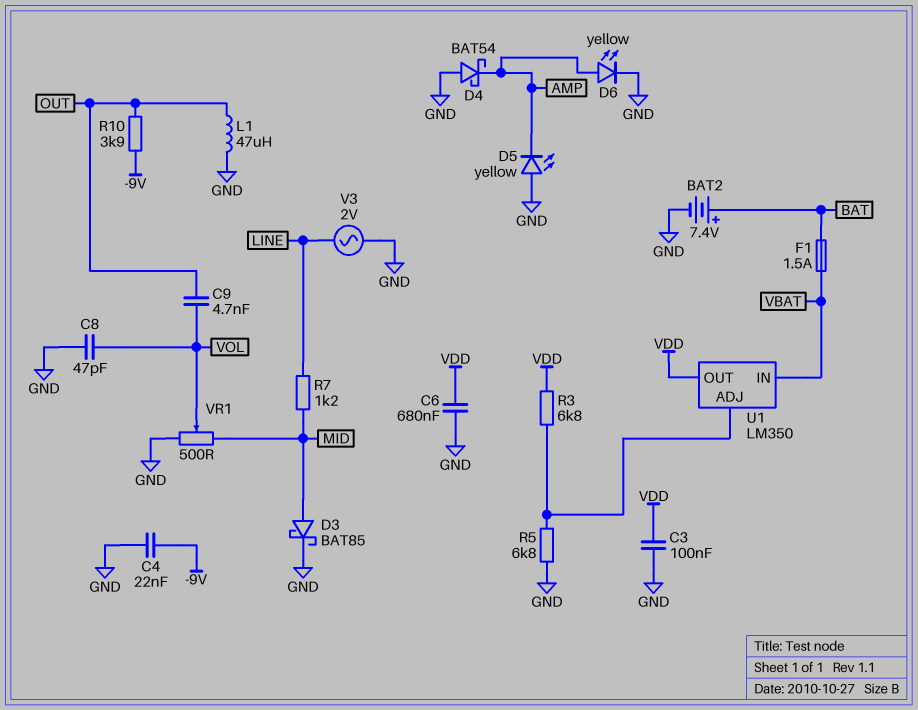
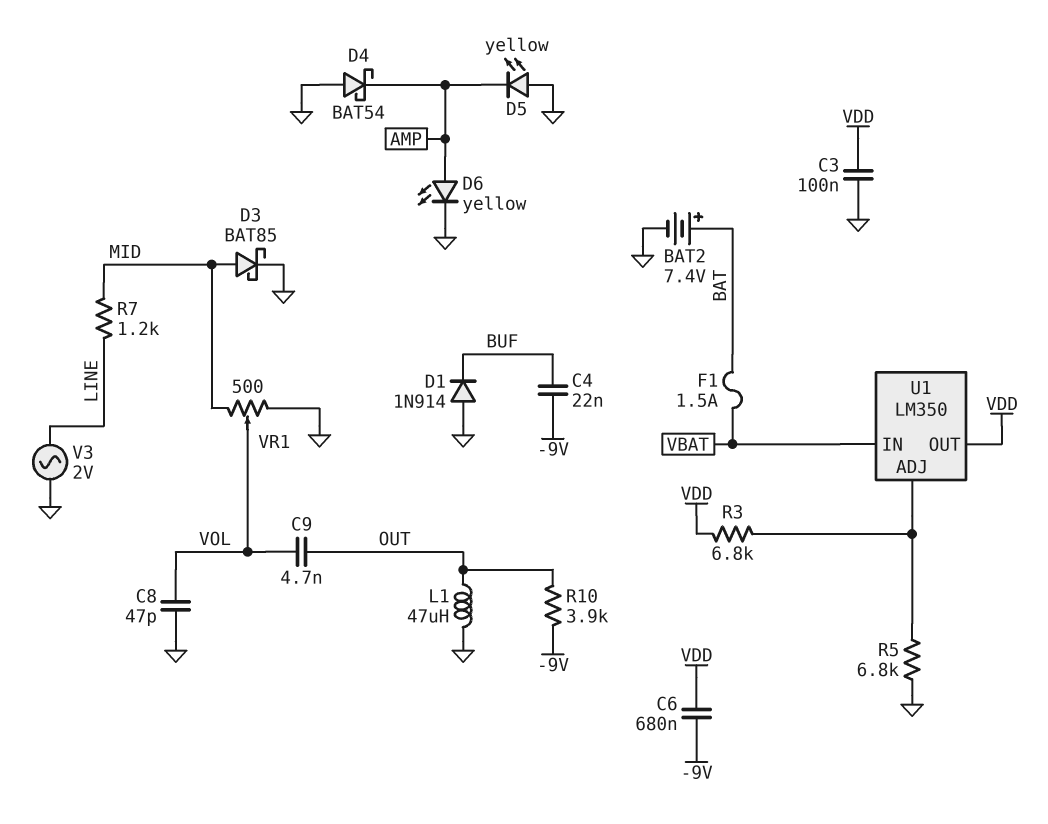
C4: 22nF (-9V, GND) -> 22nF (-9V, BUF)
C6: 680nF (GND, VDD) -> 680nF (-9V, VDD)
D1: none -> diode 1N914 (A GND, K BUF)

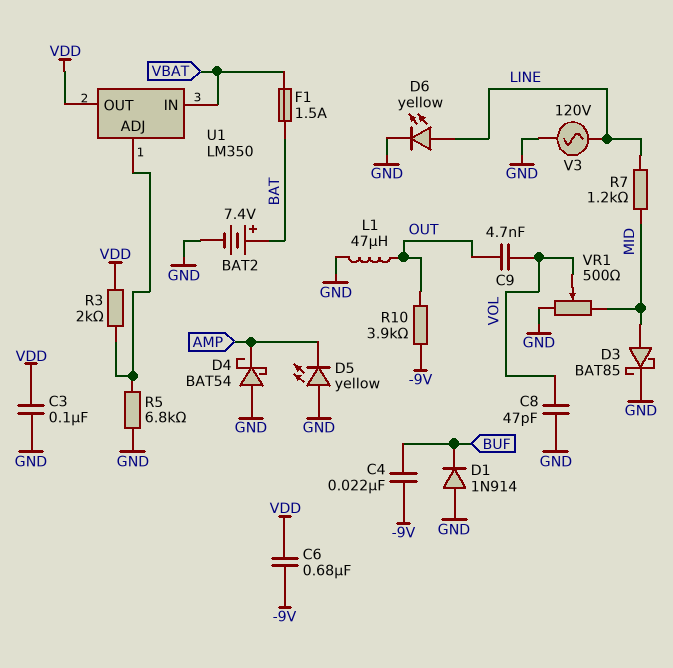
D6: LED yellow (A AMP, K GND) -> LED yellow (A LINE, K GND)
R3: 6.8k (U1/ADJ, VDD) -> 2k (U1/ADJ, VDD)
V3: AC 2V (GND, LINE) -> AC 120V (GND, LINE)

